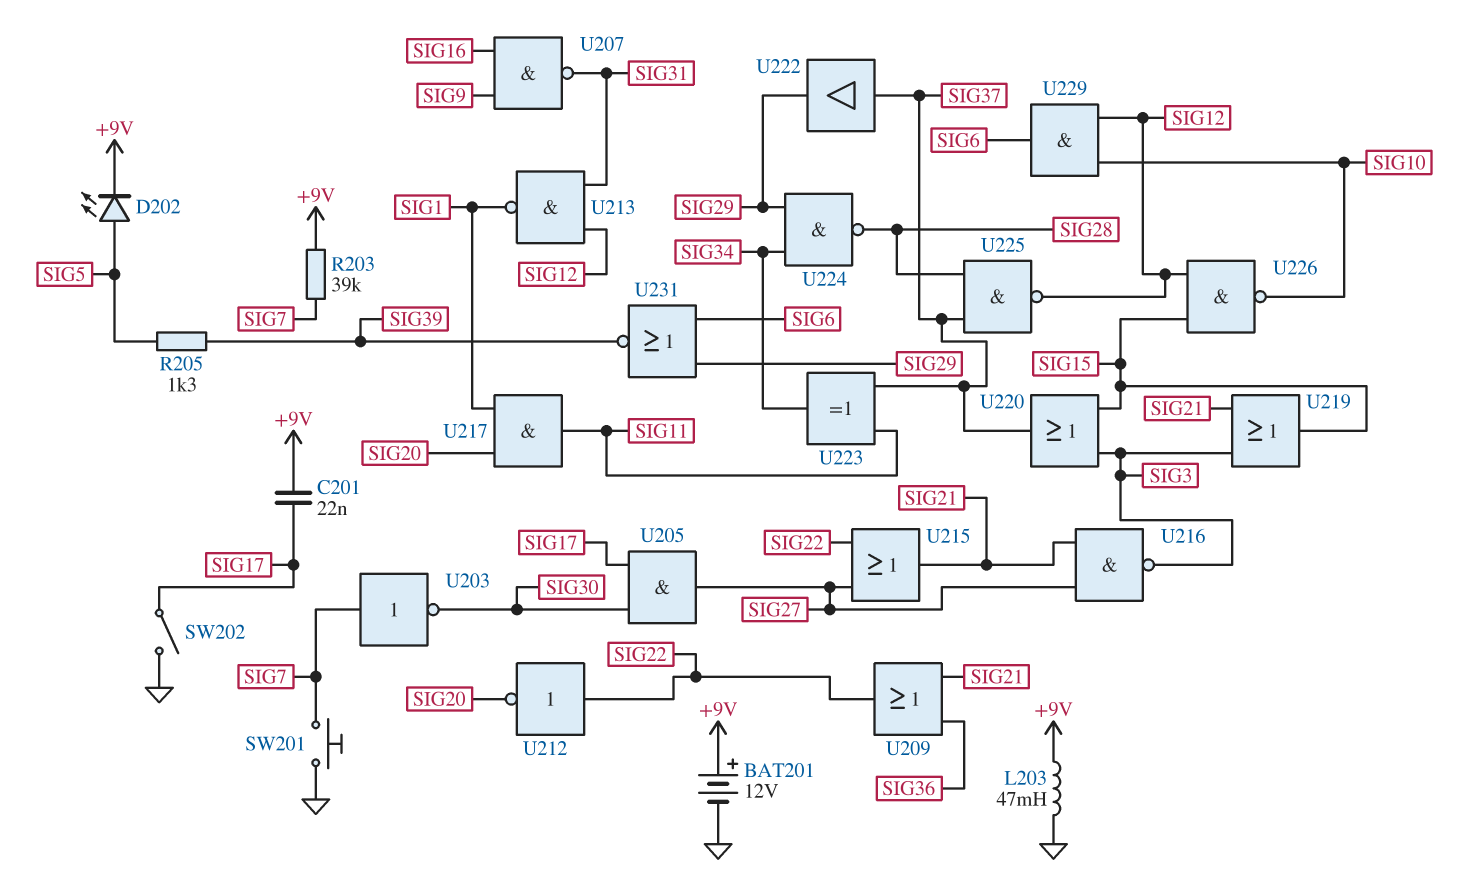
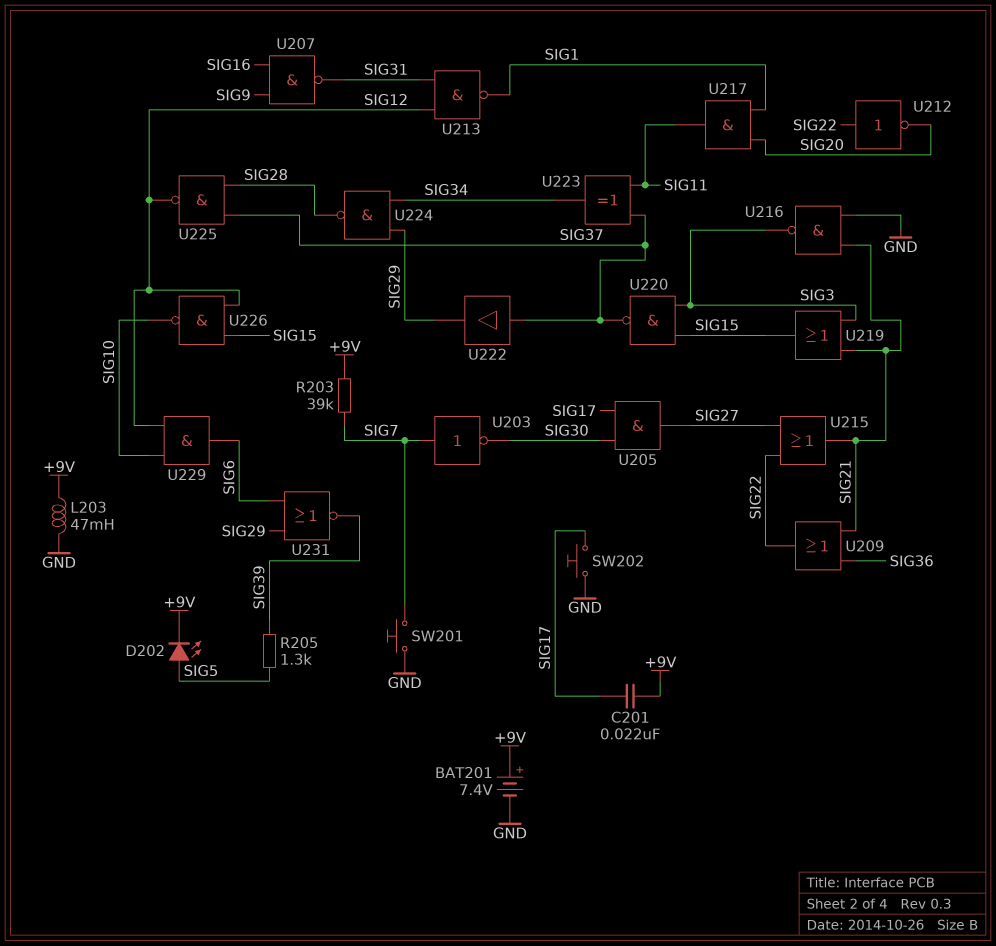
BAT201: 12V (plus +9V, minus GND) -> 7.4V (plus +9V, minus GND)
SW202: switch (GND, SIG17) -> button (GND, SIG17)
U216: NAND (in SIG21, in SIG27, out SIG3) -> NAND (in GND, in SIG21, out SIG3)
U220: OR (in SIG3, in SIG15, out SIG37) -> NAND (in SIG3, in SIG15, out SIG37)

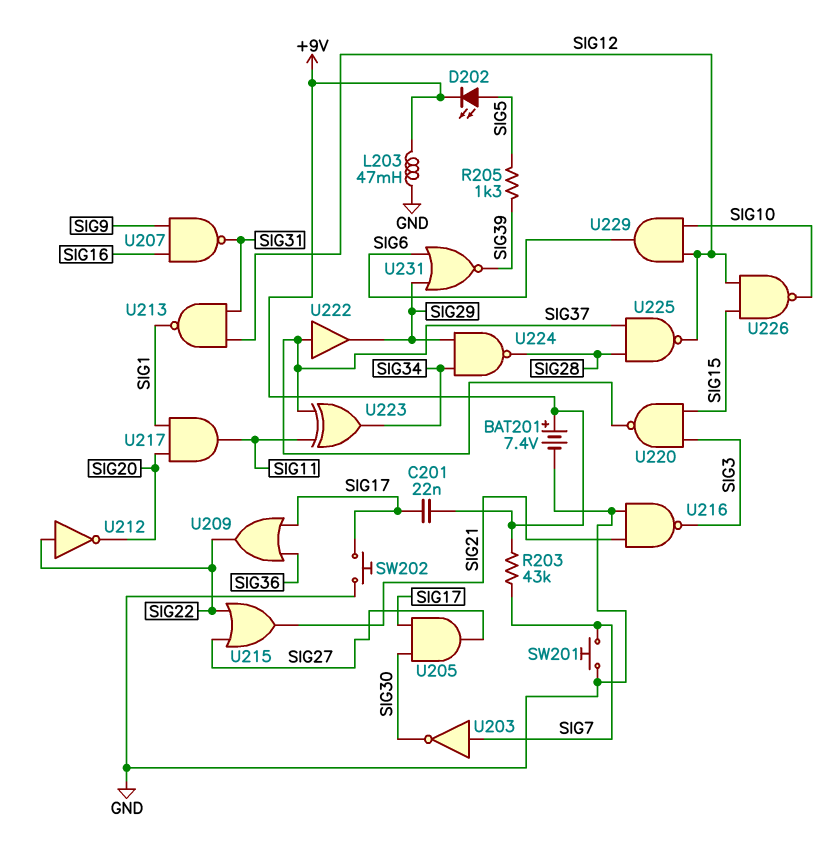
R203: 39k (+9V, SIG7) -> 43k (+9V, SIG7)
U209: OR (in SIG21, in SIG36, out SIG22) -> OR (in SIG17, in SIG36, out SIG22)
U219: OR (in SIG3, in SIG21, out SIG15) -> none

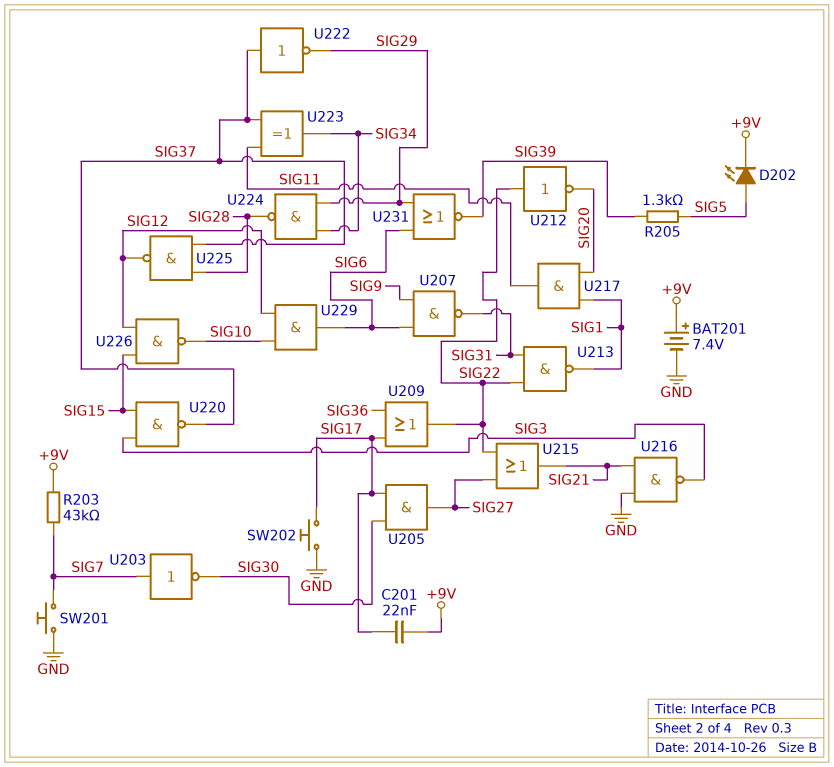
L203: 47mH (+9V, GND) -> none
U207: NAND (in SIG9, in SIG16, out SIG31) -> NAND (in SIG6, in SIG9, out SIG31)
U213: NAND (in SIG12, in SIG31, out SIG1) -> NAND (in SIG22, in SIG31, out SIG1)
U222: buffer (in SIG37, out SIG29) -> NOT (in SIG37, out SIG29)

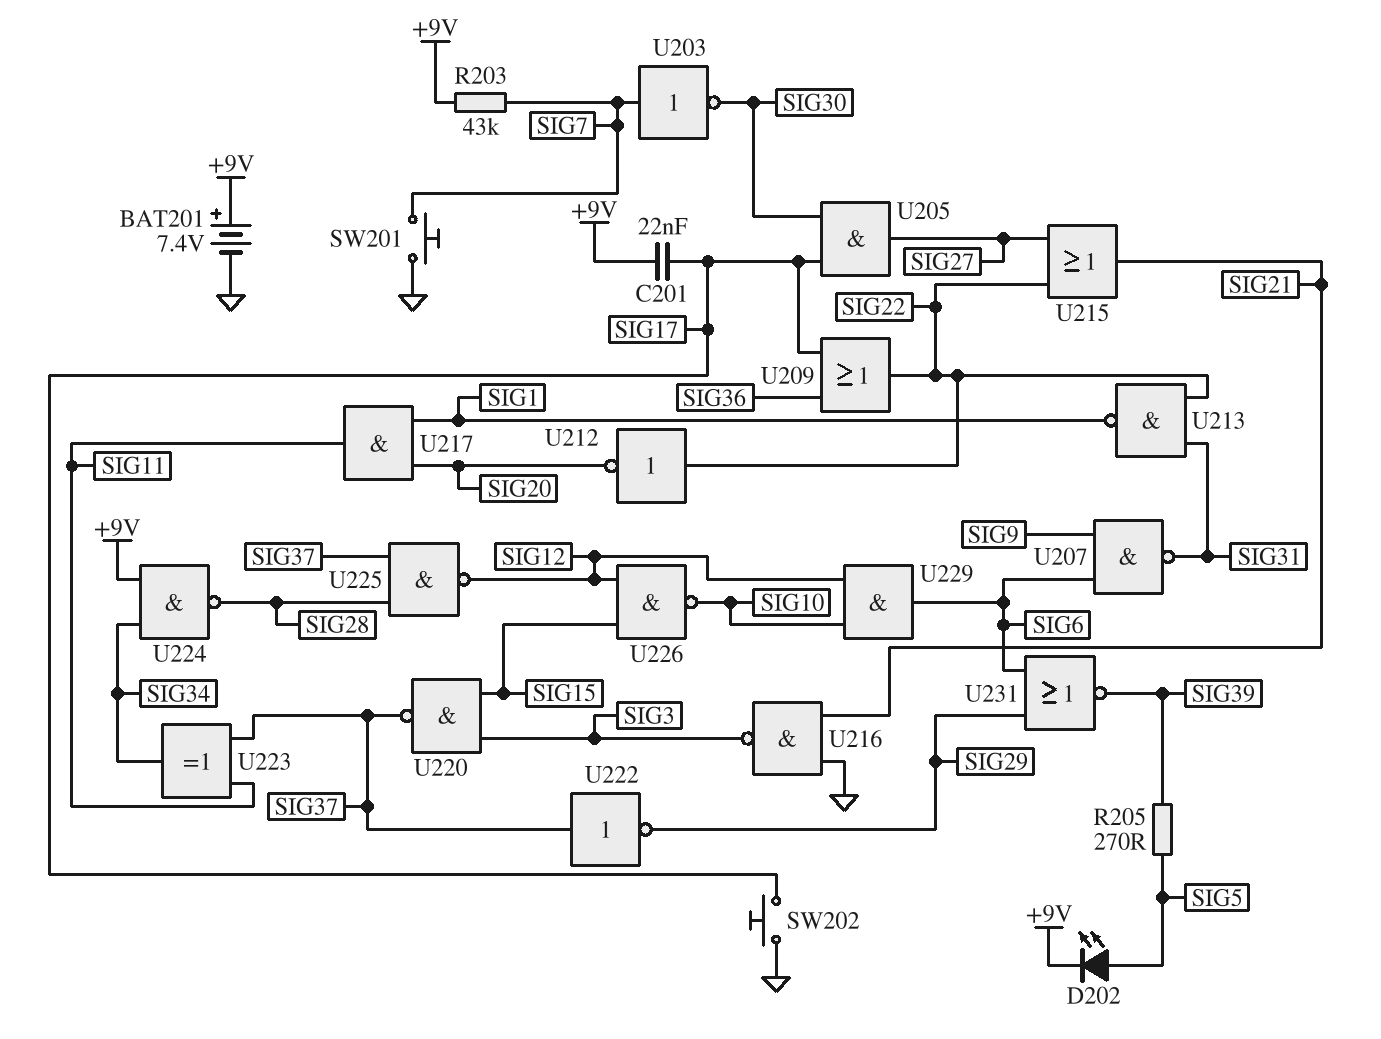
R205: 1.3k (SIG5, SIG39) -> 270 (SIG5, SIG39)
U224: NAND (in SIG29, in SIG34, out SIG28) -> NAND (in +9V, in SIG34, out SIG28)

